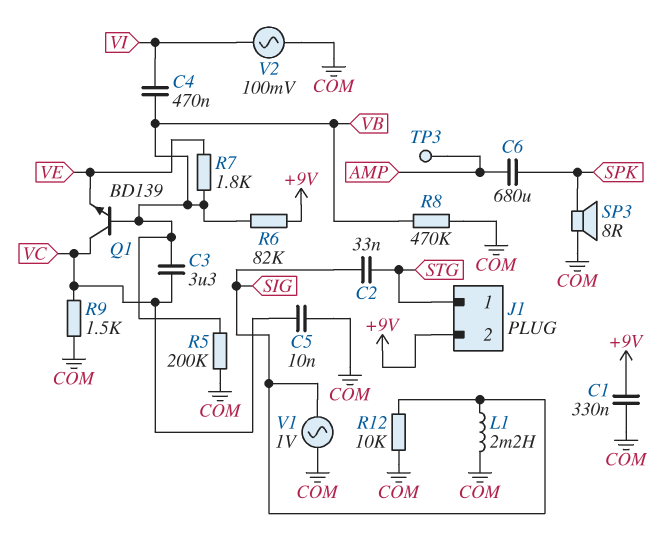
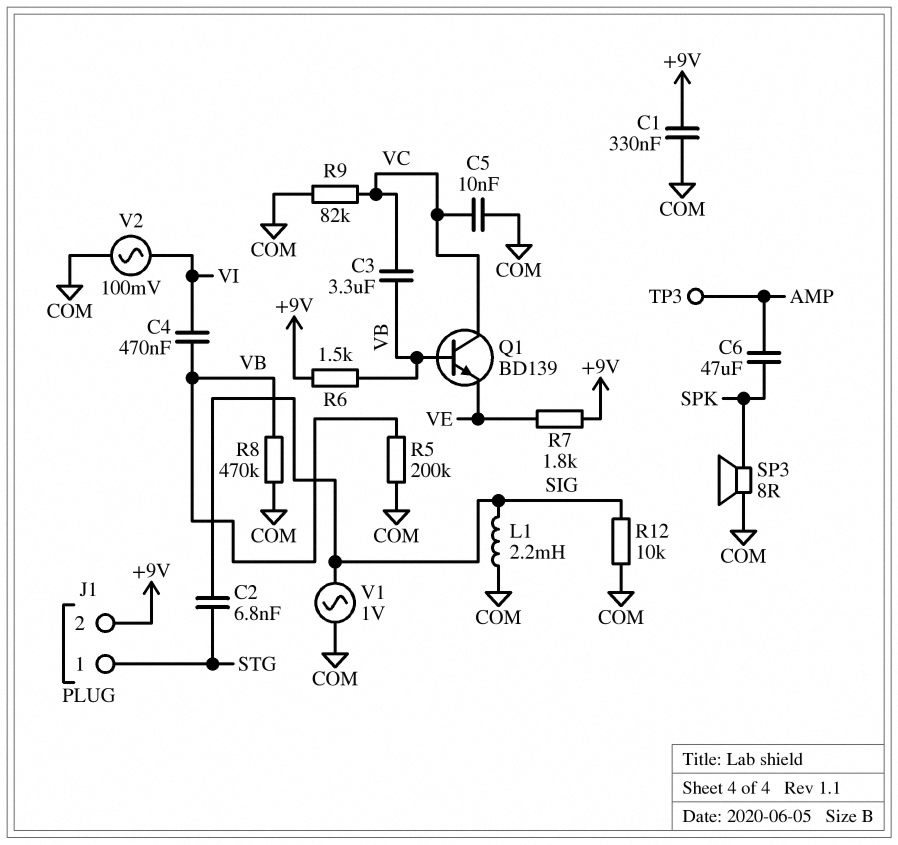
C2: 33nF (SIG, STG) -> 6.8nF (SIG, STG)
C6: 680uF (AMP, SPK) -> 47uF (AMP, SPK)
R6: 82k (+9V, VB) -> 1.5k (+9V, VB)
R7: 1.8k (VB, VE) -> 1.8k (+9V, VE)
R9: 1.5k (COM, VC) -> 82k (COM, VC)

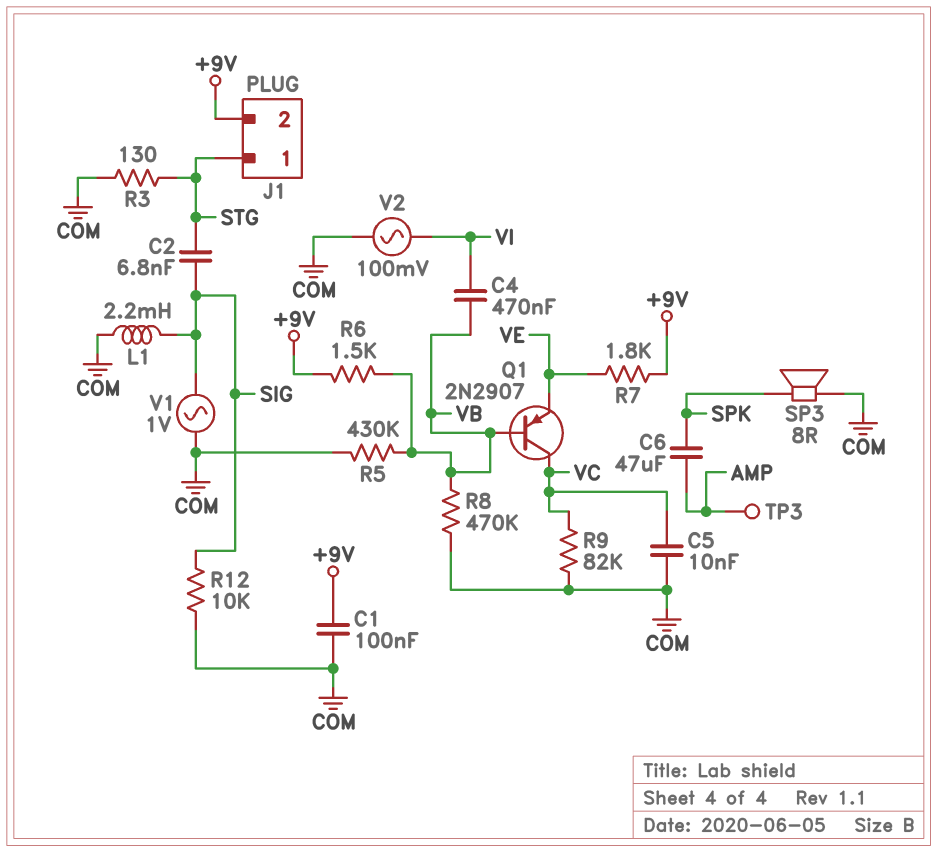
C1: 330nF (+9V, COM) -> 100nF (+9V, COM)
C3: 3.3uF (VB, VC) -> none
Q1: NPN BD139 (B VB, C VC, E VE) -> PNP 2N2907 (B VB, C VC, E VE)
R3: none -> 130 (COM, STG)
R5: 200k (COM, VB) -> 430k (COM, VB)

